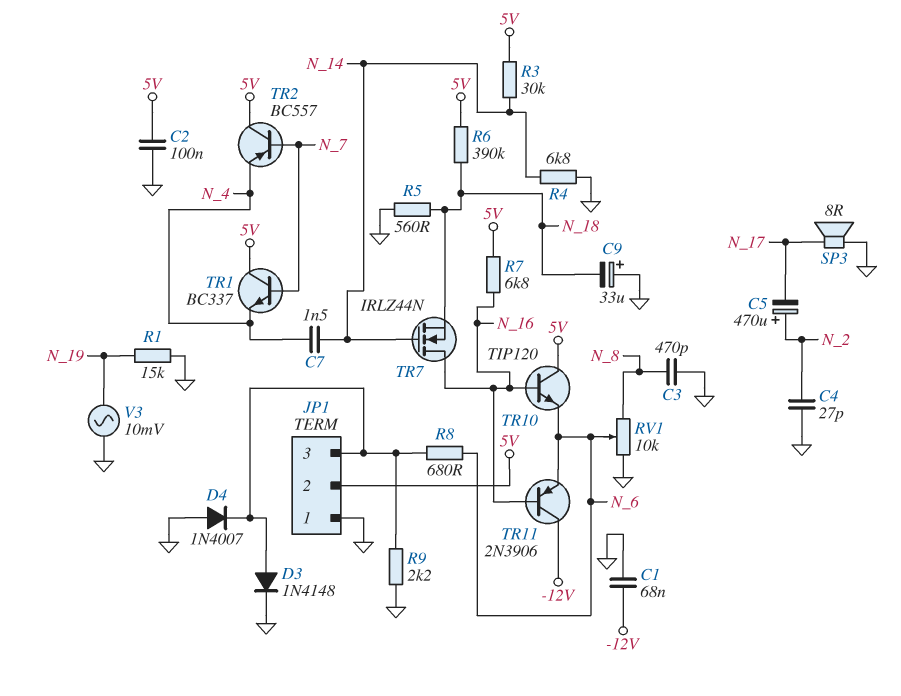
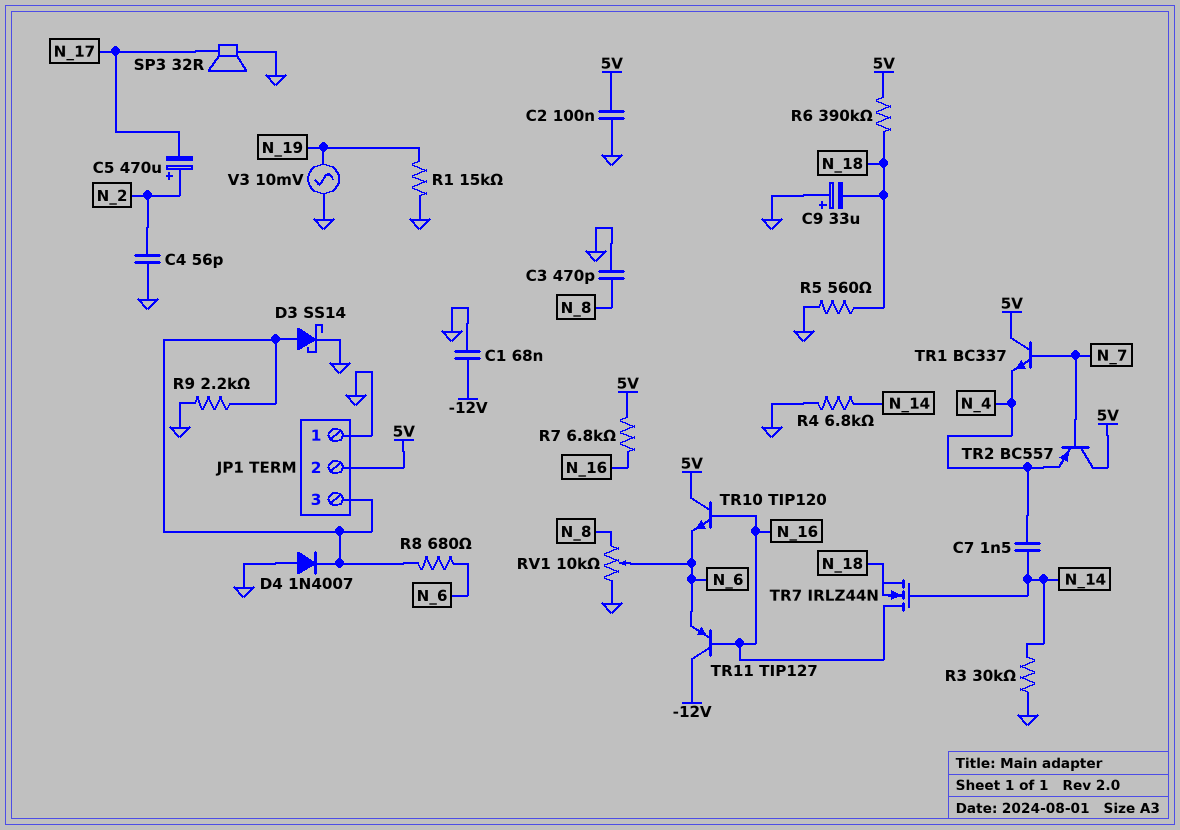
C4: 27pF (GND, N_2) -> 56pF (GND, N_2)
D3: diode 1N4148 (A JP1/3, K GND) -> schottky SS14 (A JP1/3, K GND)
R3: 30k (5V, N_14) -> 30k (GND, N_14)
SP3: speaker 8R (GND, N_17) -> speaker 32R (GND, N_17)
TR11: PNP 2N3906 (B N_16, C -12V, E N_6) -> PNP TIP127 (B N_16, C -12V, E N_6)

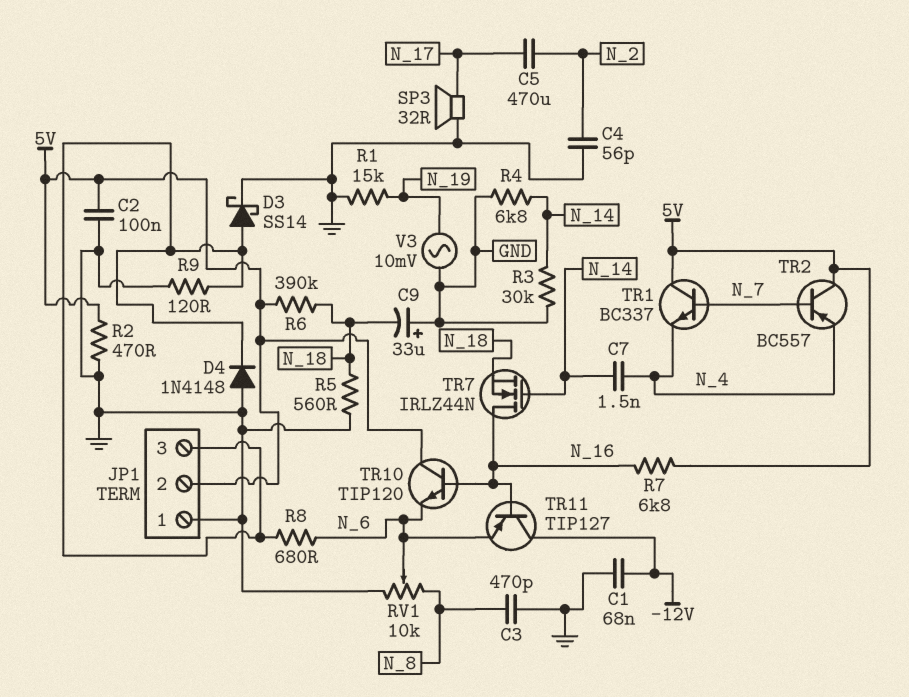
C5: 470uF (plus N_2, minus N_17) -> 470uF (N_2, N_17)
D4: diode 1N4007 (A GND, K JP1/3) -> diode 1N4148 (A GND, K JP1/3)
R2: none -> 470 (5V, GND)
R9: 2.2k (GND, JP1/3) -> 120 (GND, JP1/3)

